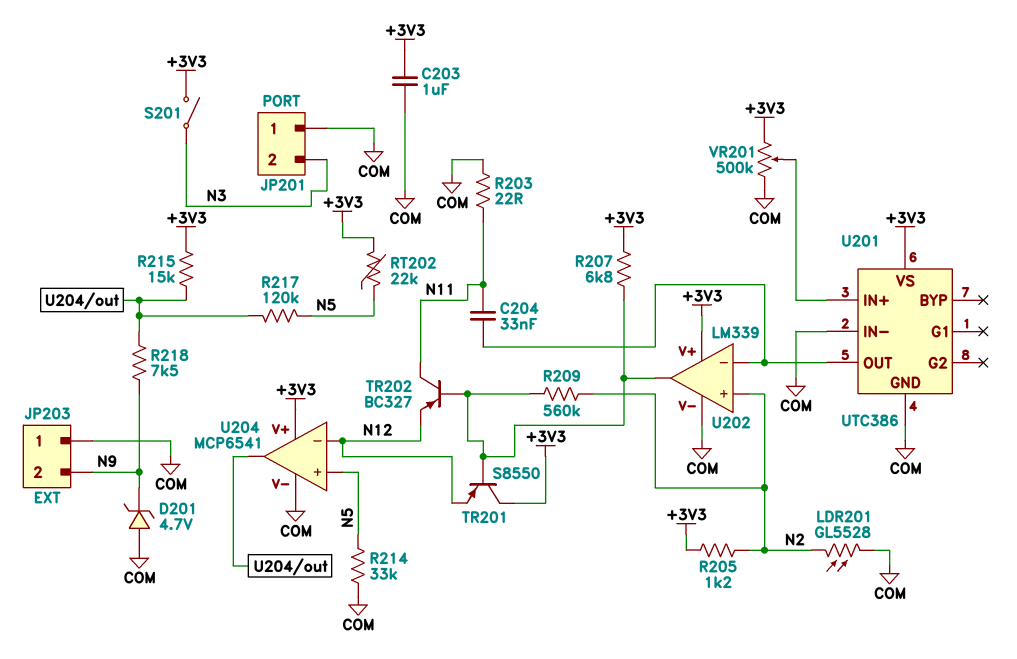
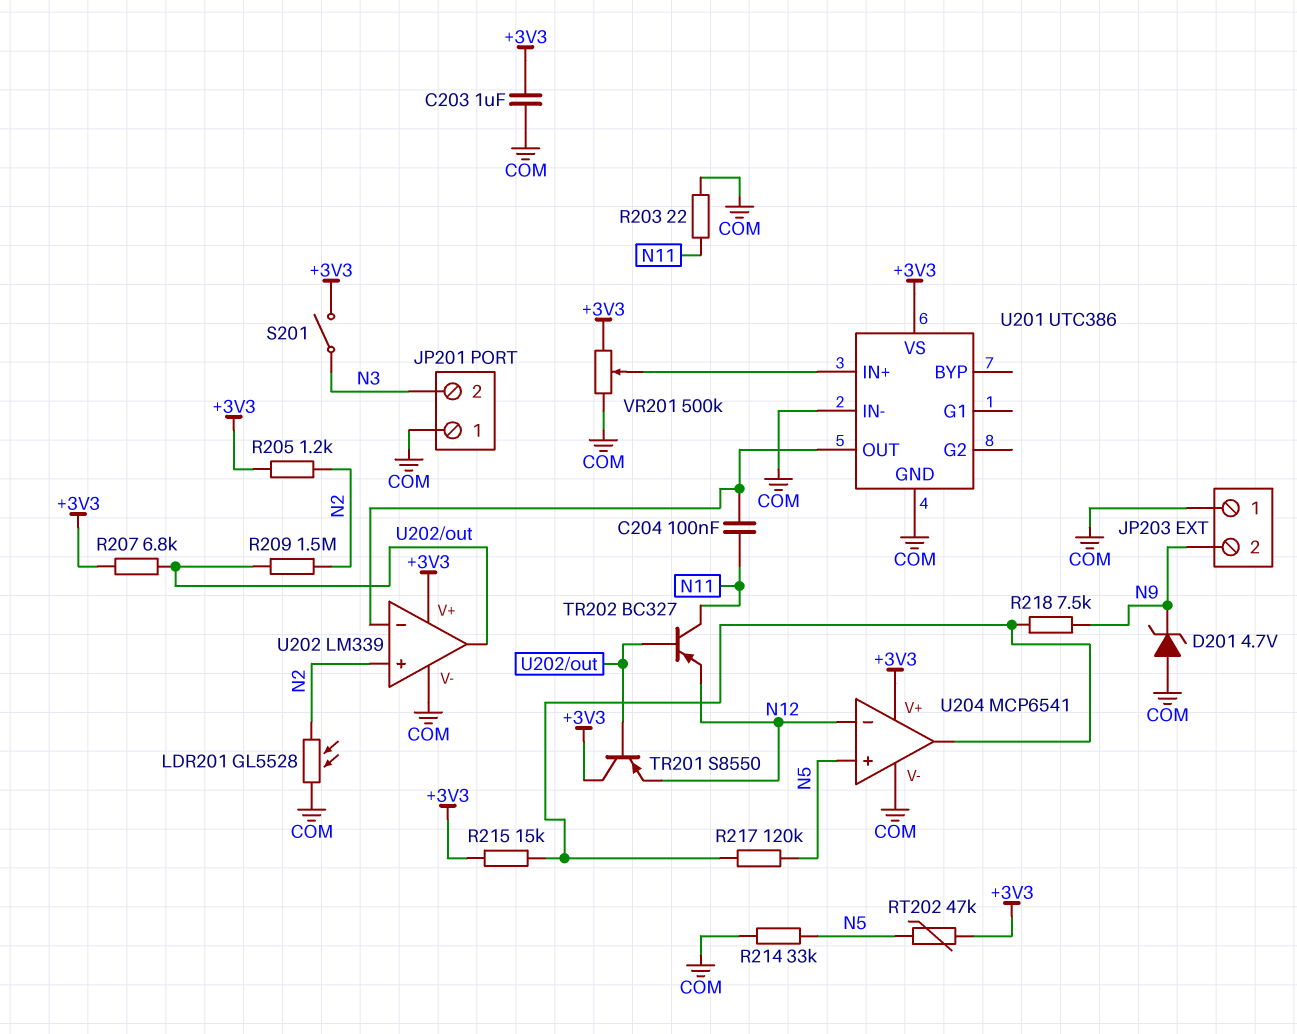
C204: 33nF (N11, U201/OUT) -> 100nF (N11, U201/OUT)
R209: 560k (N2, U202/out) -> 1.5M (N2, U202/out)
RT202: 22k (+3V3, N5) -> 47k (+3V3, N5)

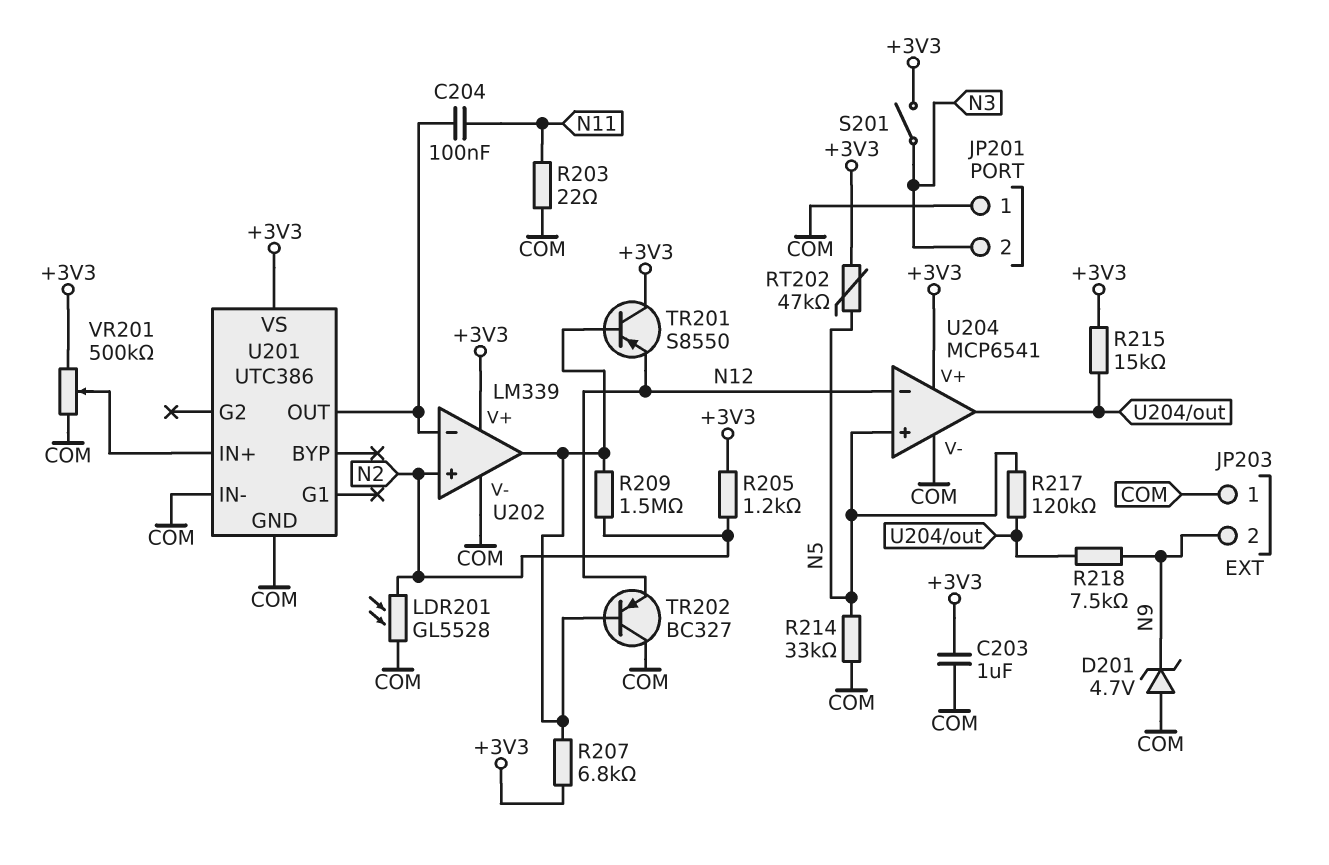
TR202: PNP BC327 (B U202/out, C N11, E N12) -> PNP BC327 (B U202/out, C COM, E N12)

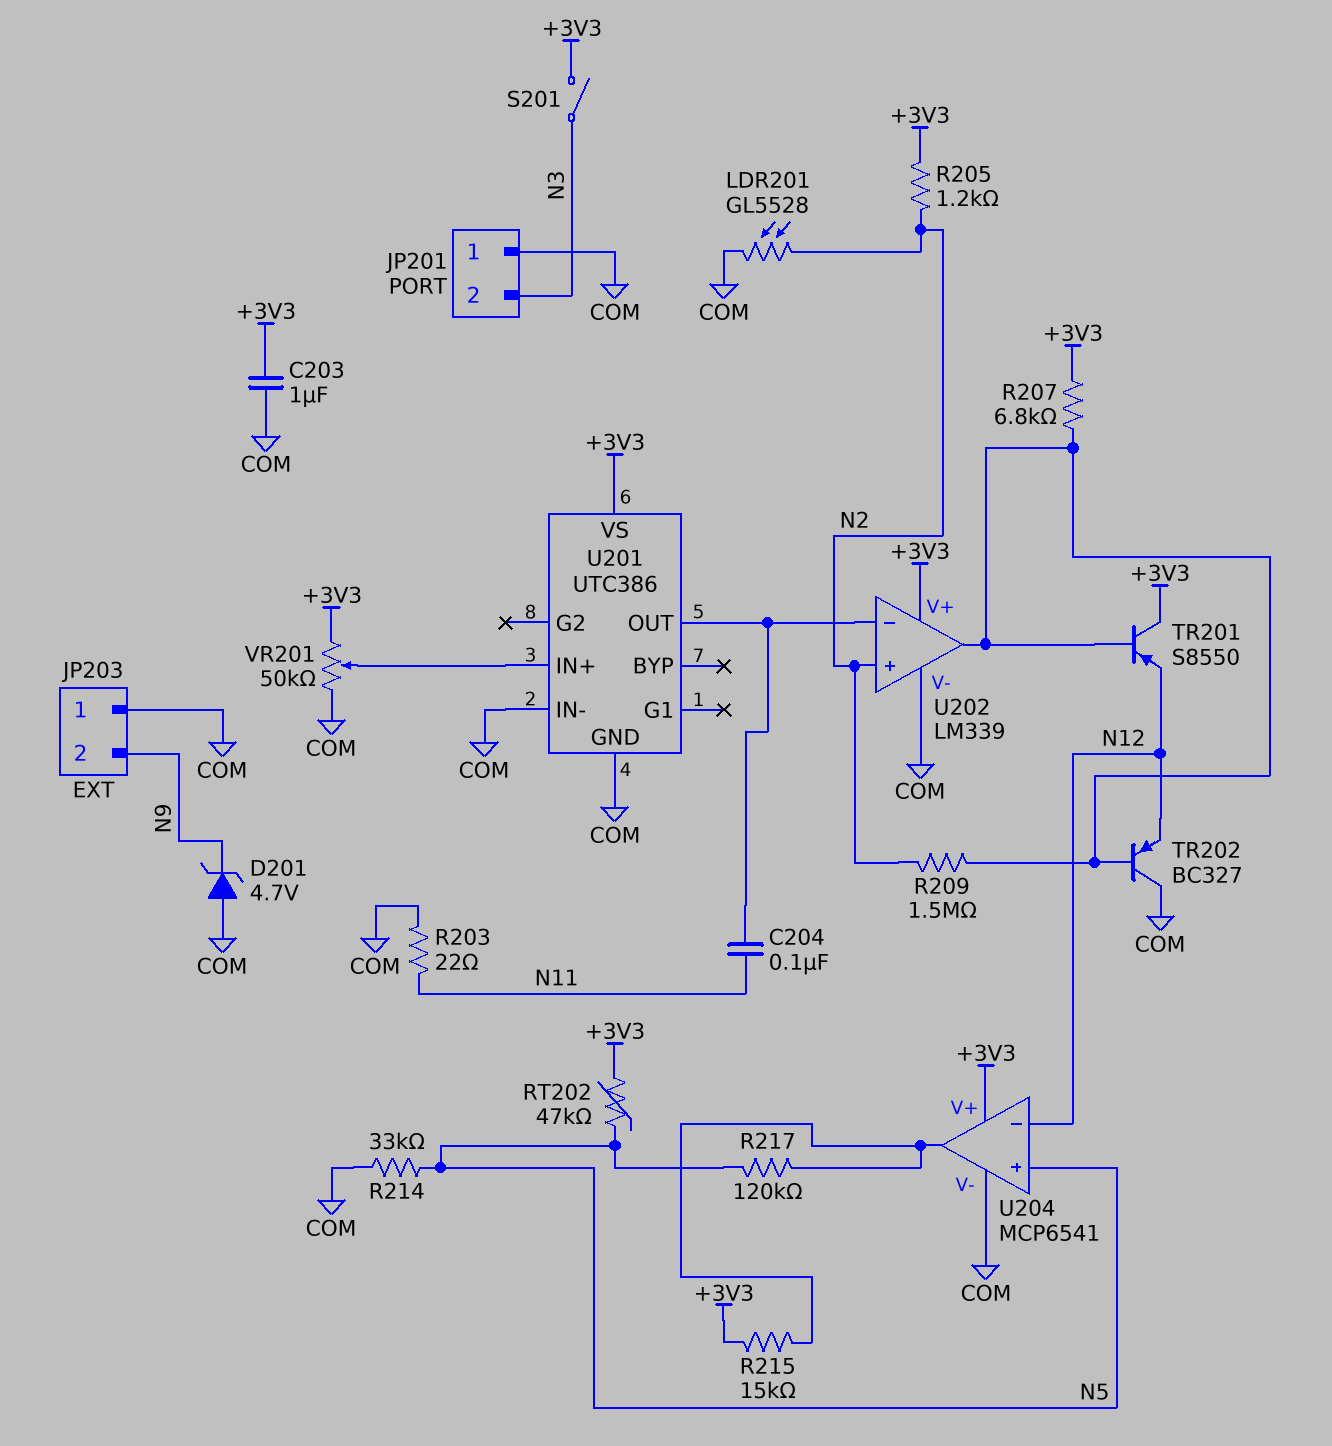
R218: 7.5k (N9, U204/out) -> none
VR201: 500k (+3V3, COM, wiper U201/IN+) -> 50k (+3V3, COM, wiper U201/IN+)

